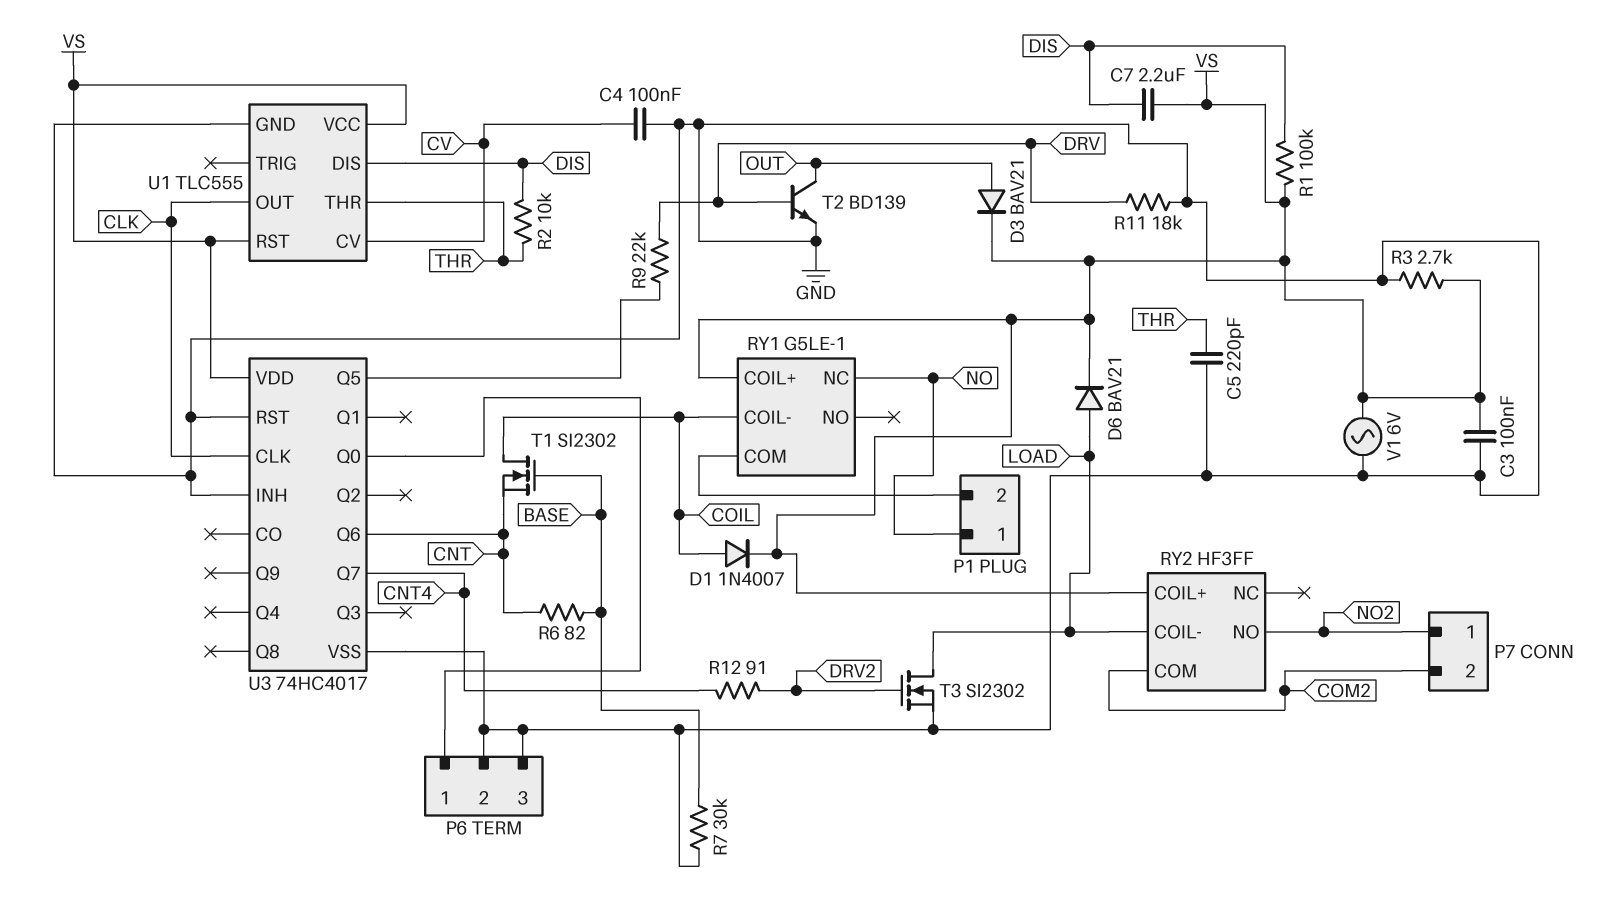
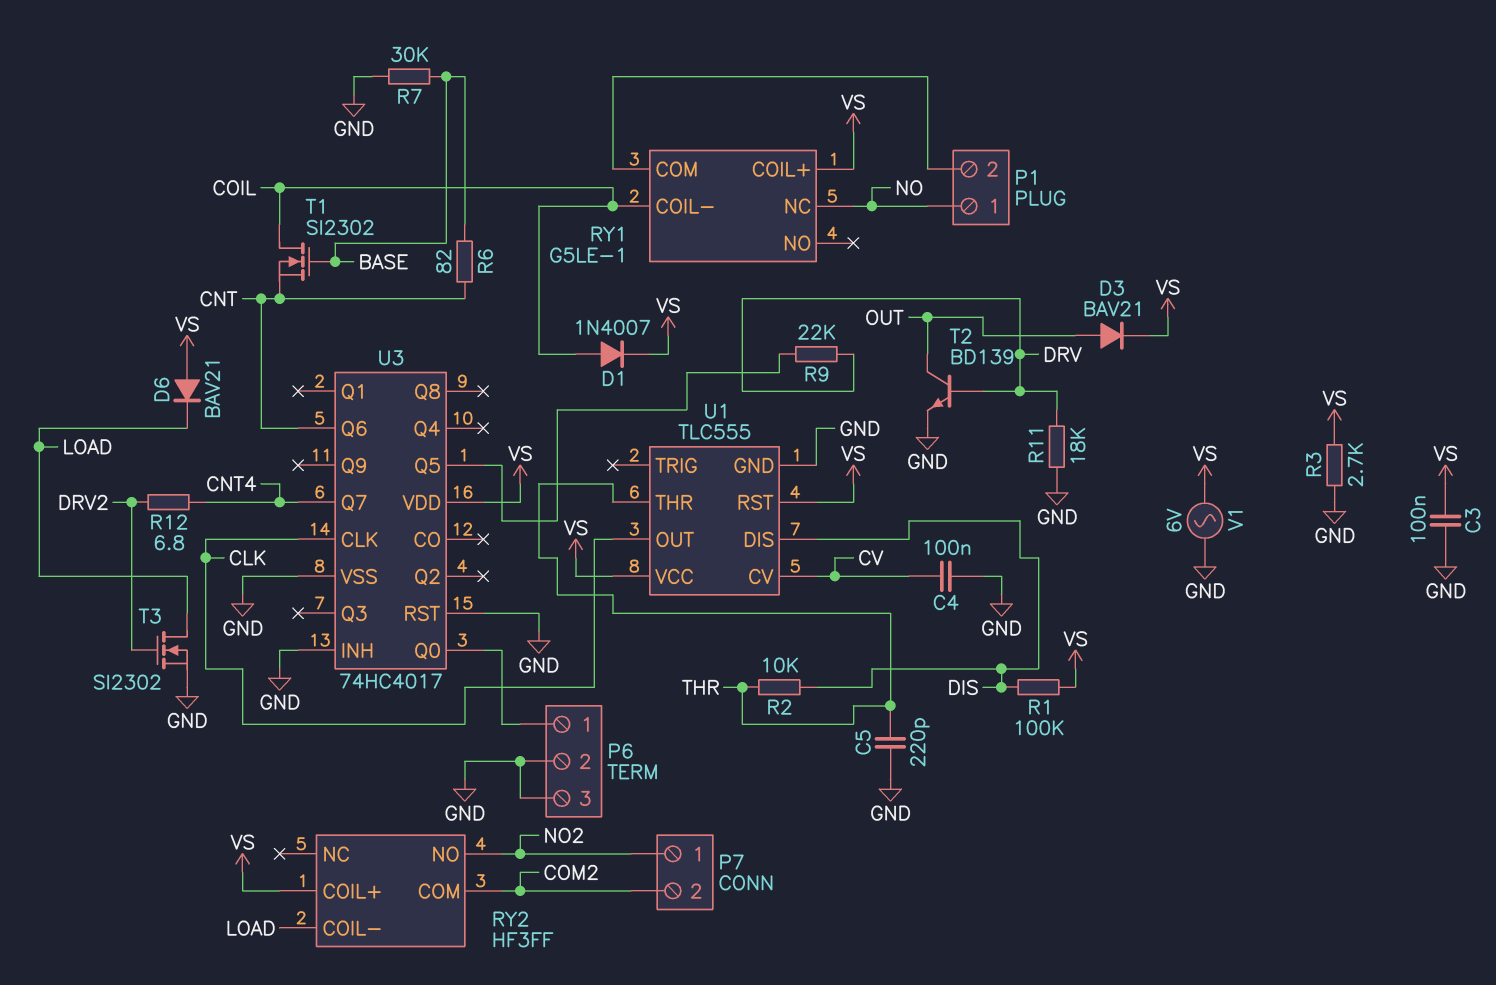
C7: 2.2uF (DIS, VS) -> none
D6: diode BAV21 (A LOAD, K VS) -> diode BAV21 (A VS, K LOAD)
R12: 91 (CNT4, DRV2) -> 6.8 (CNT4, DRV2)

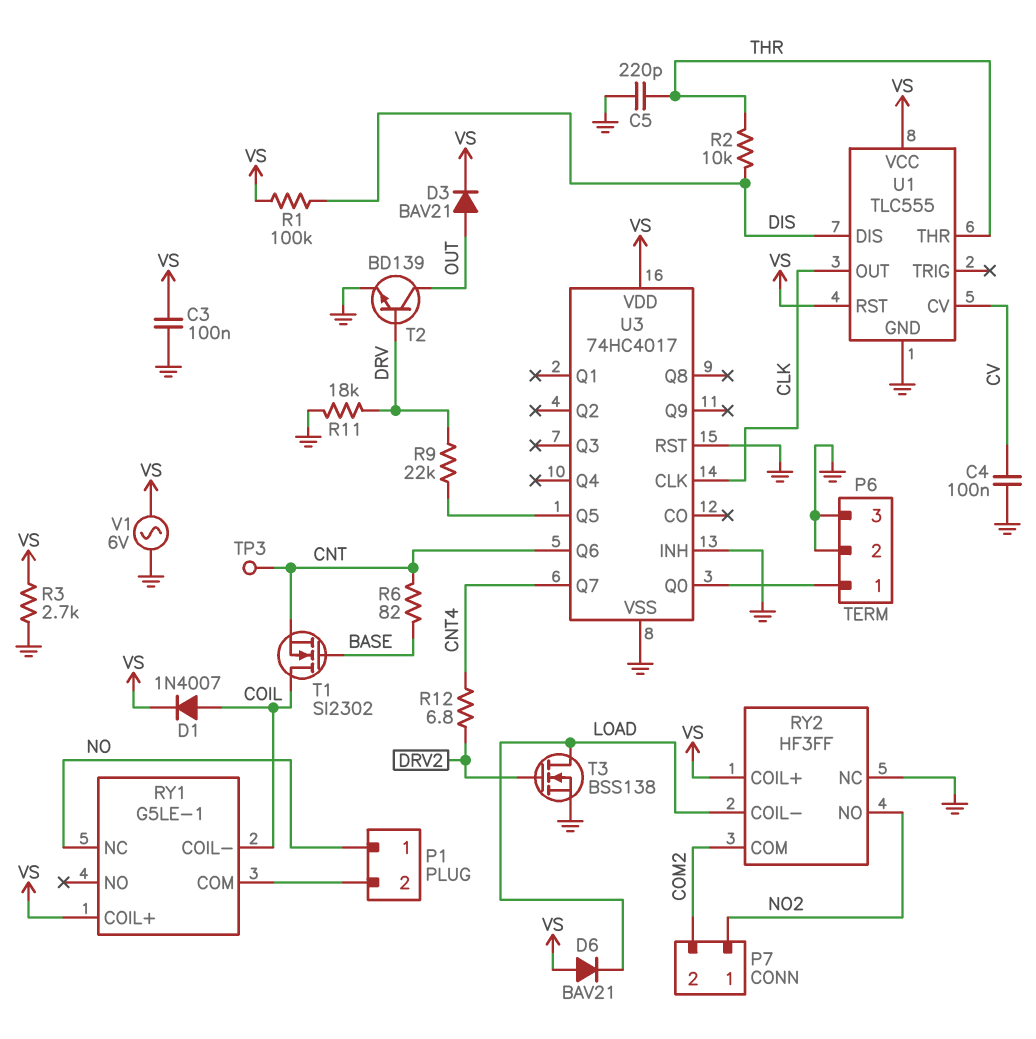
R7: 30k (BASE, GND) -> none
RY2 pin NC: none -> GND
T3: NMOS SI2302 (G DRV2, D LOAD, S GND) -> NMOS BSS138 (G DRV2, D LOAD, S GND)
TP3: none -> test point (CNT)

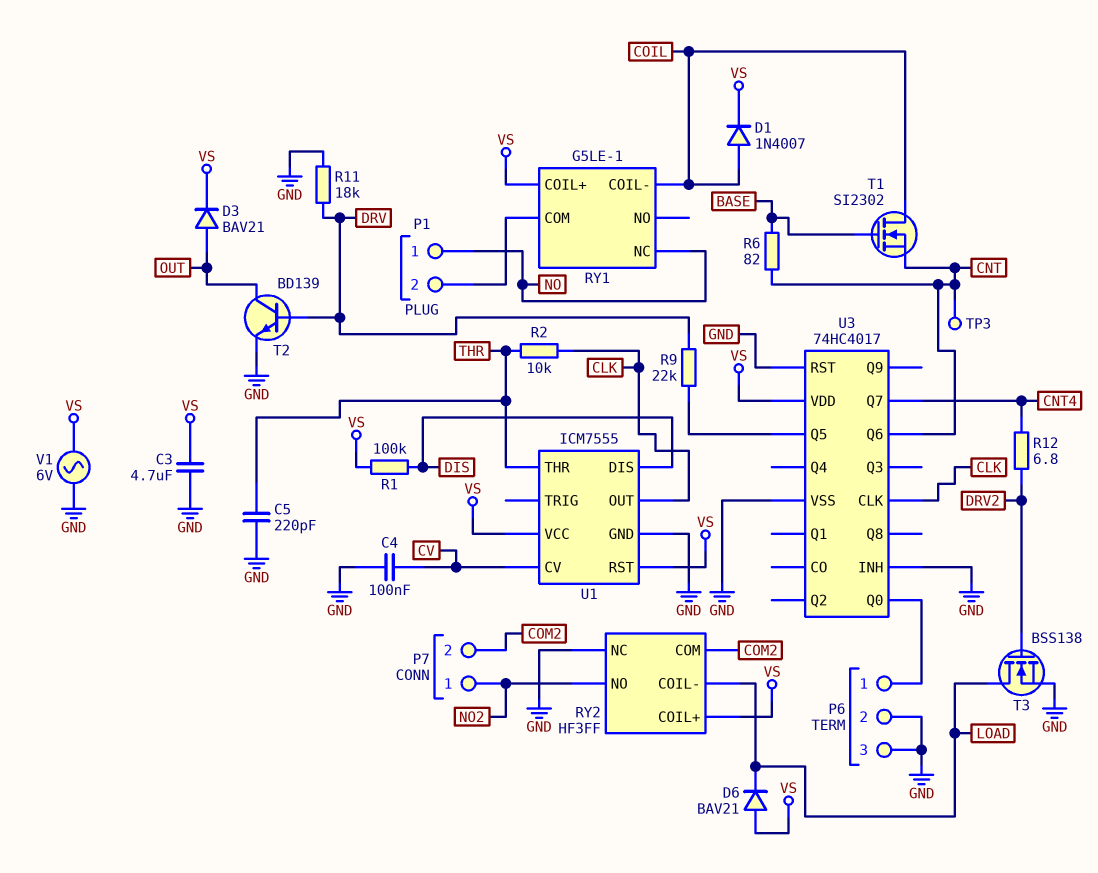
C3: 100nF (GND, VS) -> 4.7uF (GND, VS)
R2: 10k (DIS, THR) -> 10k (CLK, THR)
R3: 2.7k (GND, VS) -> none
U1: TLC555 -> ICM7555

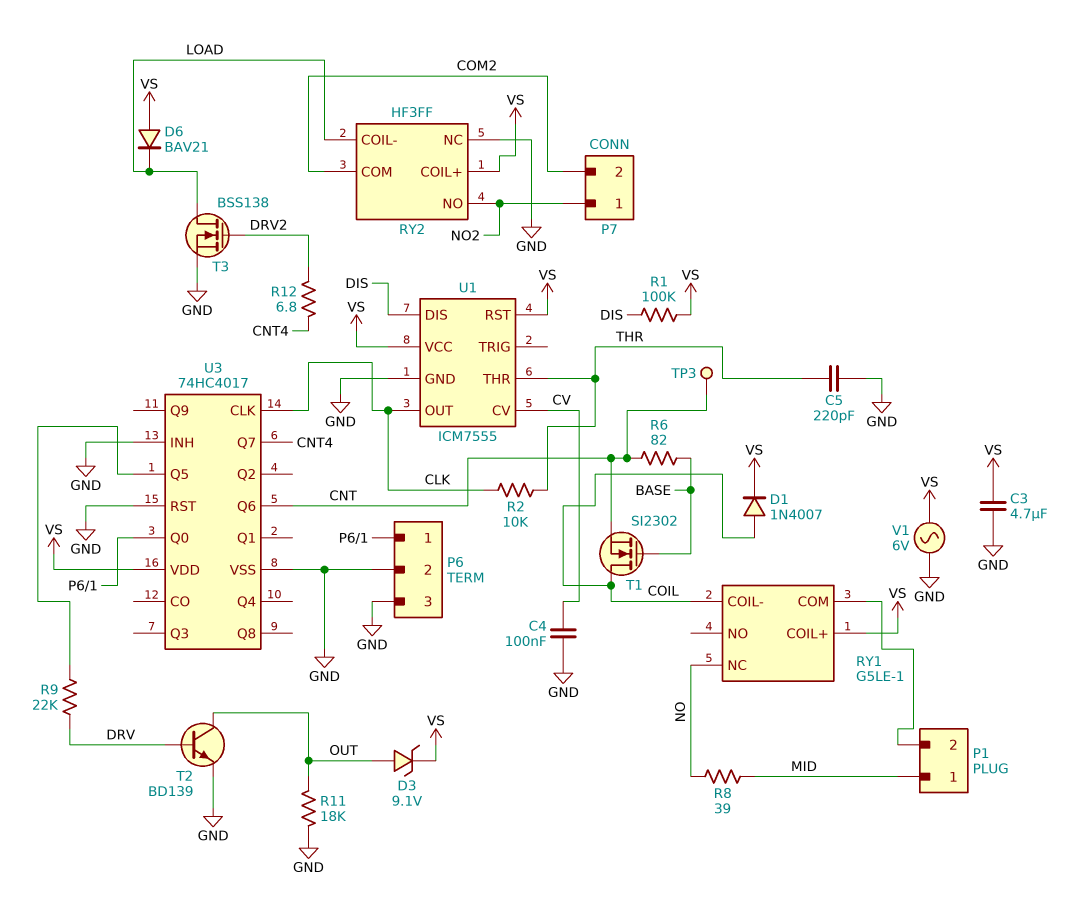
D3: diode BAV21 (A OUT, K VS) -> zener 9.1V (A OUT, K VS)
P1 pin 1: NO -> MID
R8: none -> 39 (MID, NO)
R11: 18k (DRV, GND) -> 18k (GND, OUT)

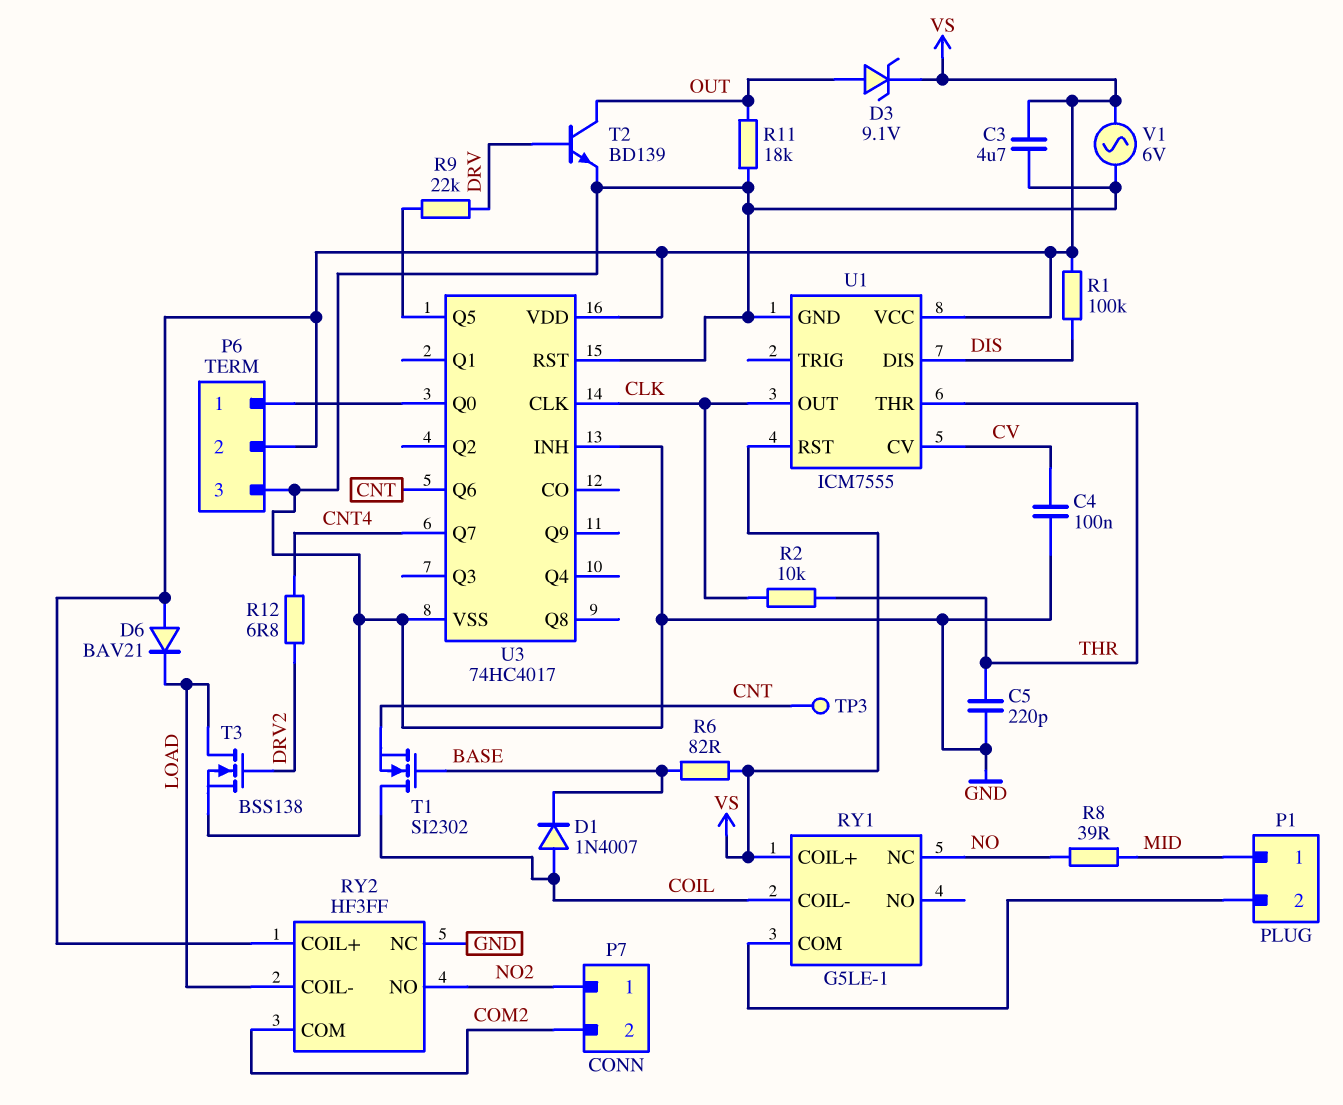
D1: diode 1N4007 (A COIL, K VS) -> diode 1N4007 (A COIL, K BASE)
P6 pin 2: GND -> VS
R6: 82 (BASE, CNT) -> 82 (BASE, VS)

